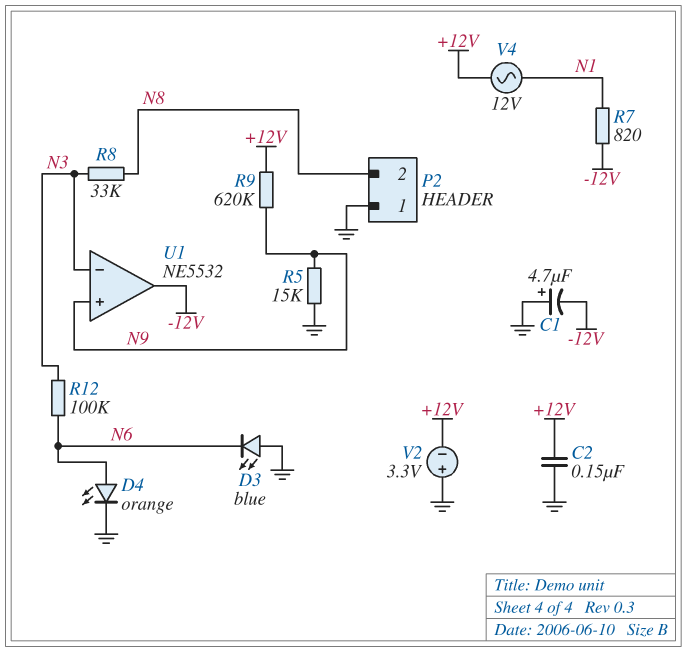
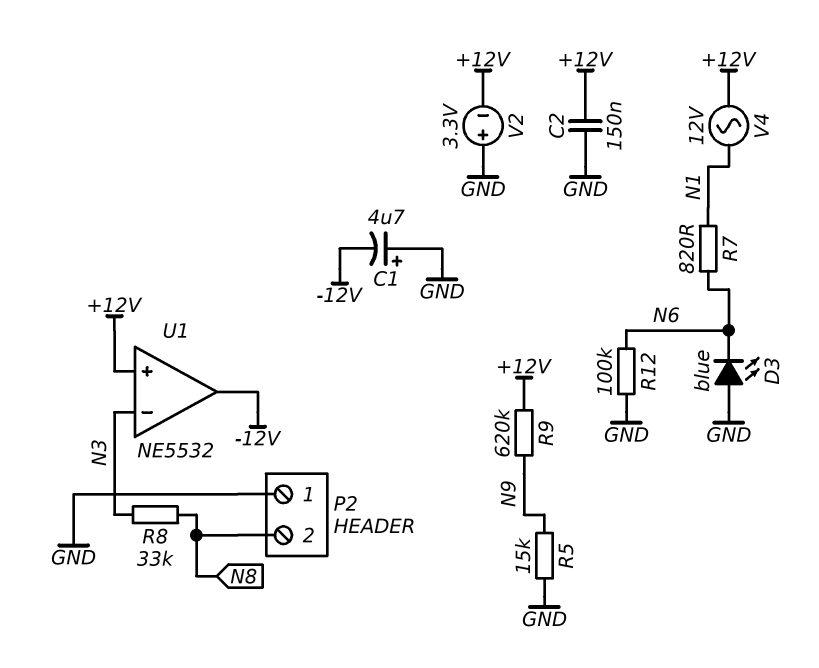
D4: LED orange (A N6, K GND) -> none
R7: 820 (-12V, N1) -> 820 (N1, N6)
R12: 100k (N3, N6) -> 100k (GND, N6)
U1 pin in+: N9 -> +12V

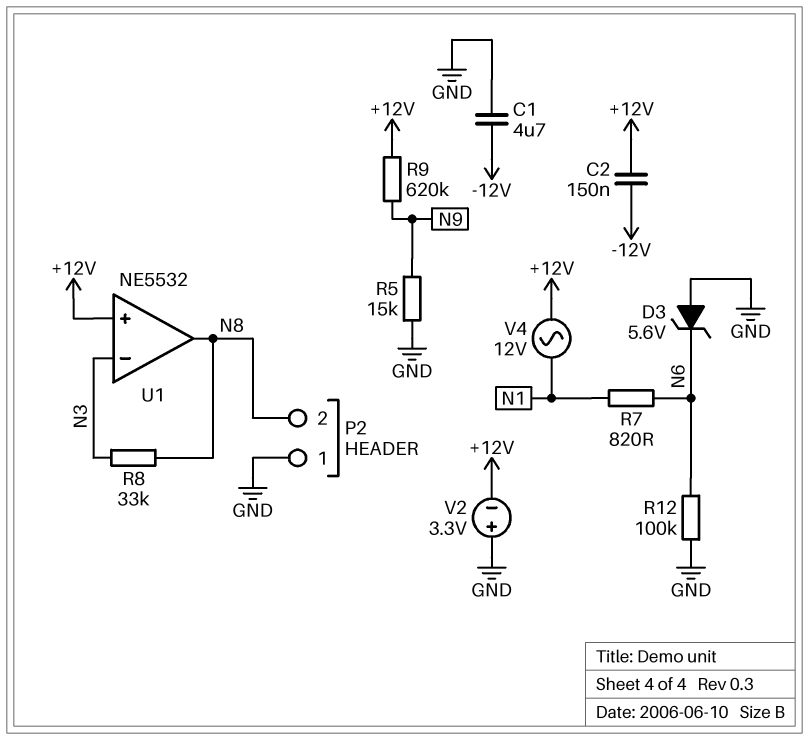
C1: 4.7uF (plus GND, minus -12V) -> 4.7uF (-12V, GND)
C2: 150nF (+12V, GND) -> 150nF (+12V, -12V)
D3: LED blue (A GND, K N6) -> zener 5.6V (A GND, K N6)
U1 pin out: -12V -> N8

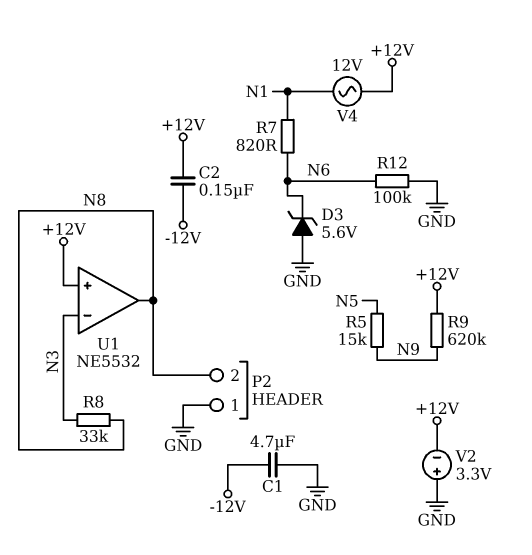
R5: 15k (GND, N9) -> 15k (N5, N9)

